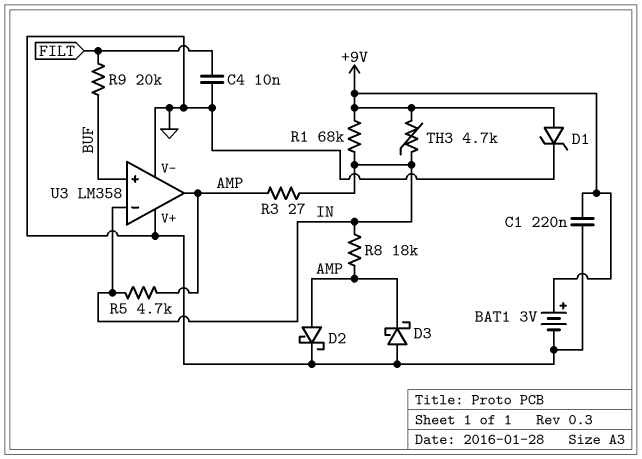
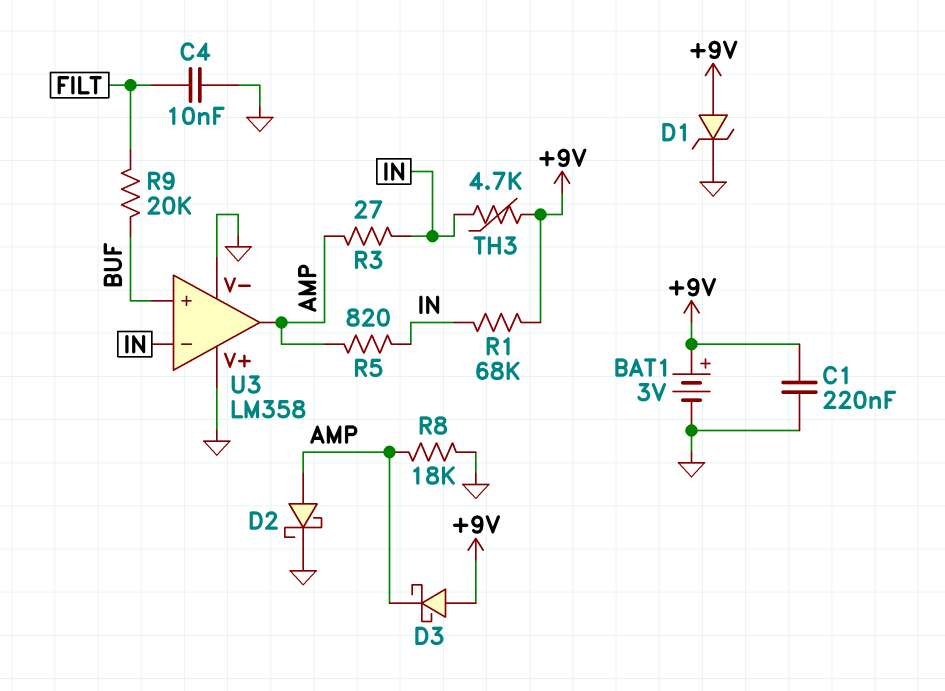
D3: schottky (A GND, K AMP) -> schottky (A +9V, K AMP)
R5: 4.7k (AMP, IN) -> 820 (AMP, IN)
R8: 18k (AMP, IN) -> 18k (AMP, GND)

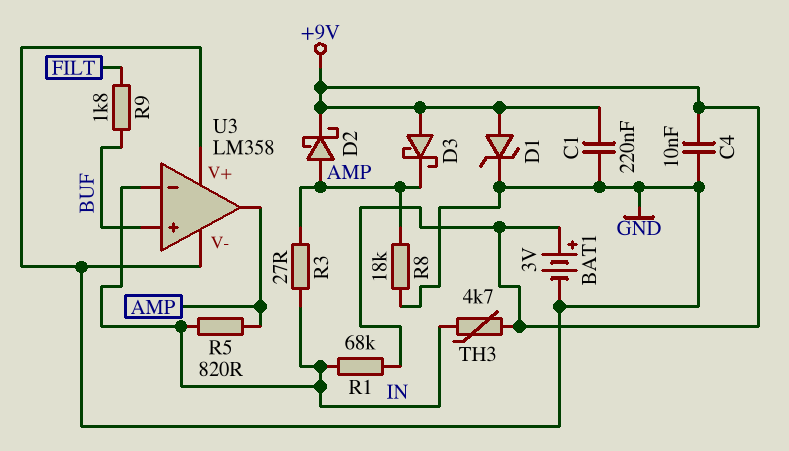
C4: 10nF (FILT, GND) -> 10nF (+9V, GND)
D2: schottky (A AMP, K GND) -> schottky (A AMP, K +9V)
R9: 20k (BUF, FILT) -> 1.8k (BUF, FILT)

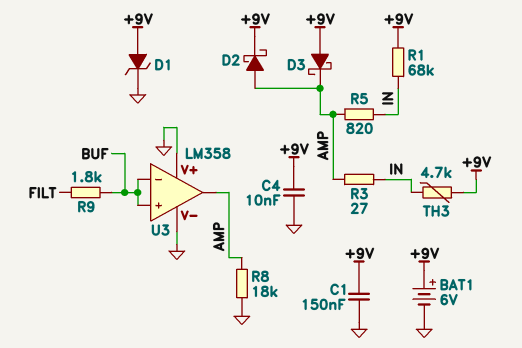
BAT1: 3V (plus +9V, minus GND) -> 6V (plus +9V, minus GND)
C1: 220nF (+9V, GND) -> 150nF (+9V, GND)
U3 pin in-: IN -> BUF

